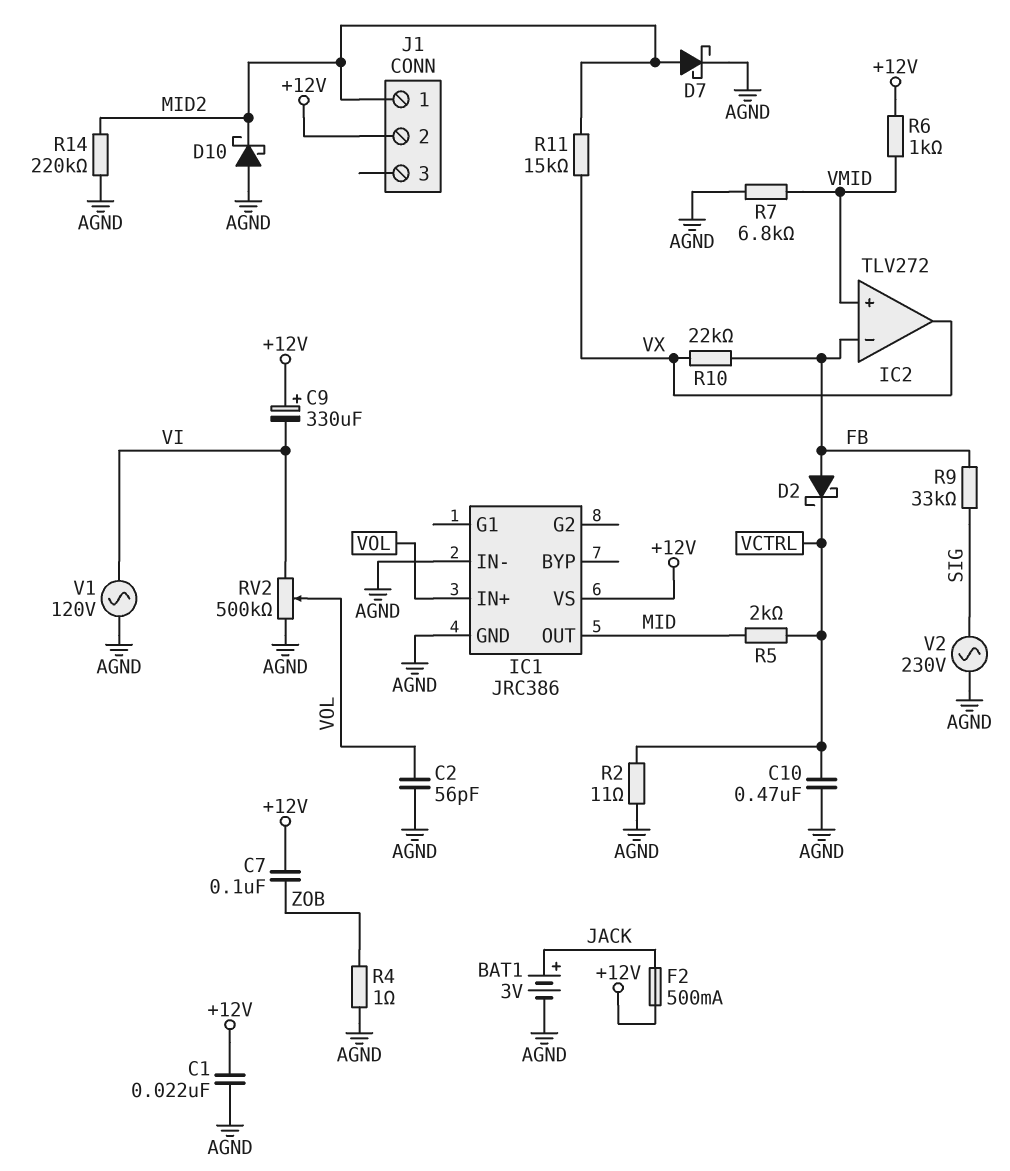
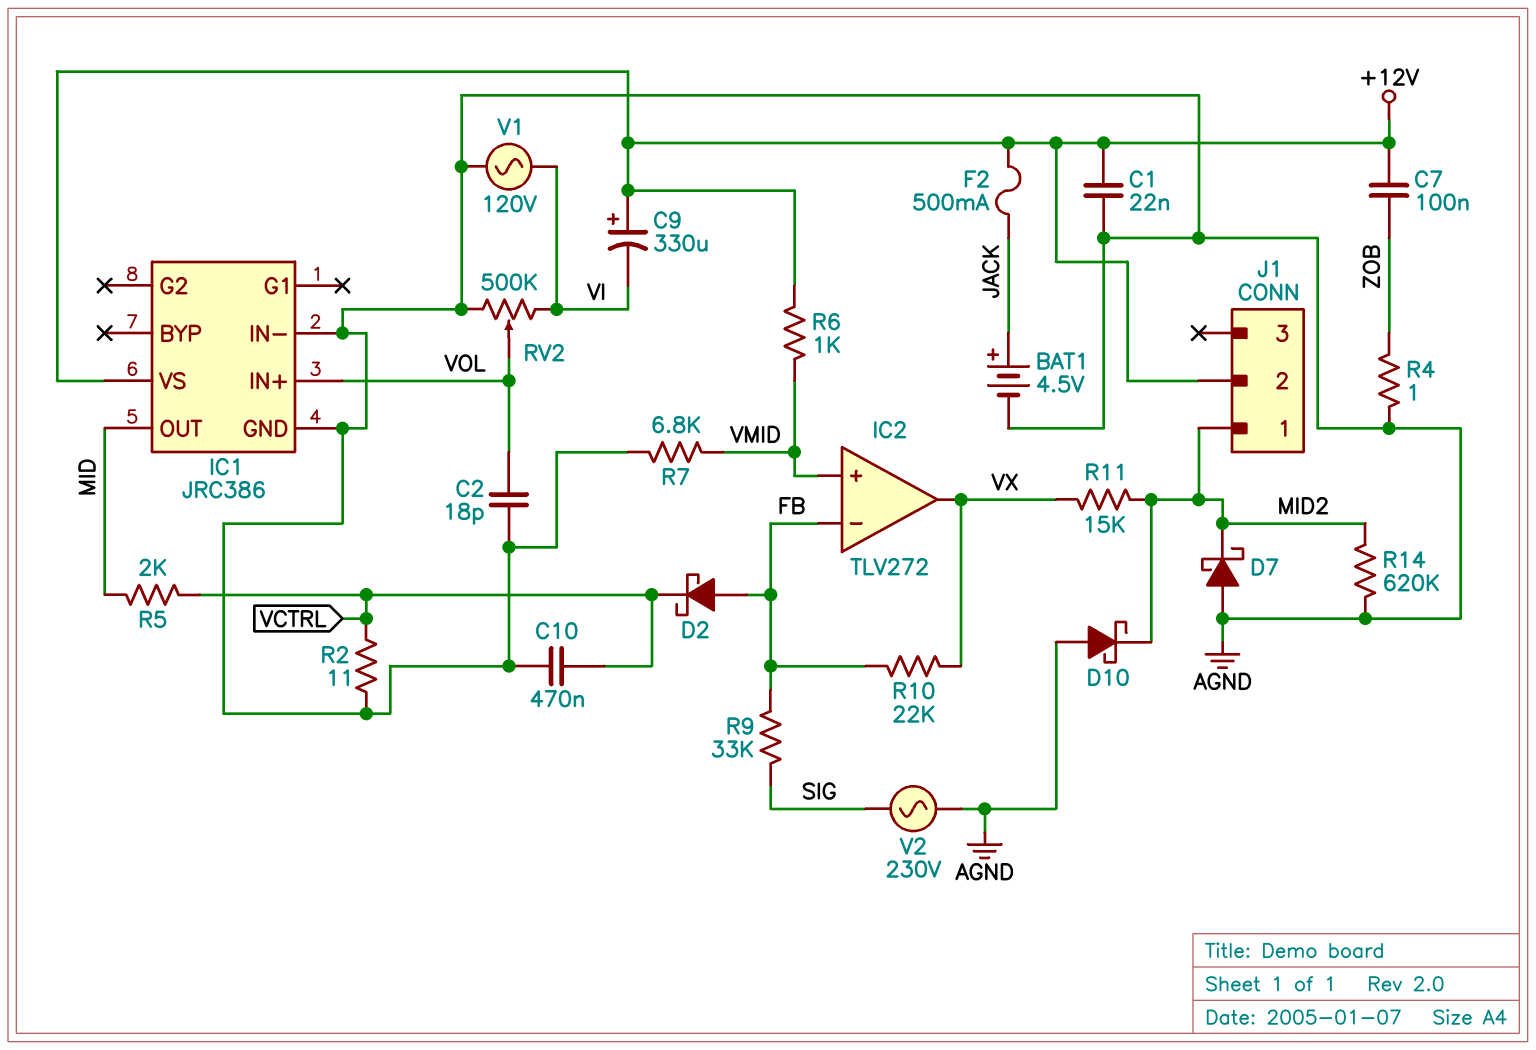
BAT1: 3V (plus JACK, minus AGND) -> 4.5V (plus JACK, minus AGND)
C2: 56pF (AGND, VOL) -> 18pF (AGND, VOL)
D7: schottky (A MID2, K AGND) -> schottky (A AGND, K MID2)
R14: 220k (AGND, MID2) -> 620k (AGND, MID2)

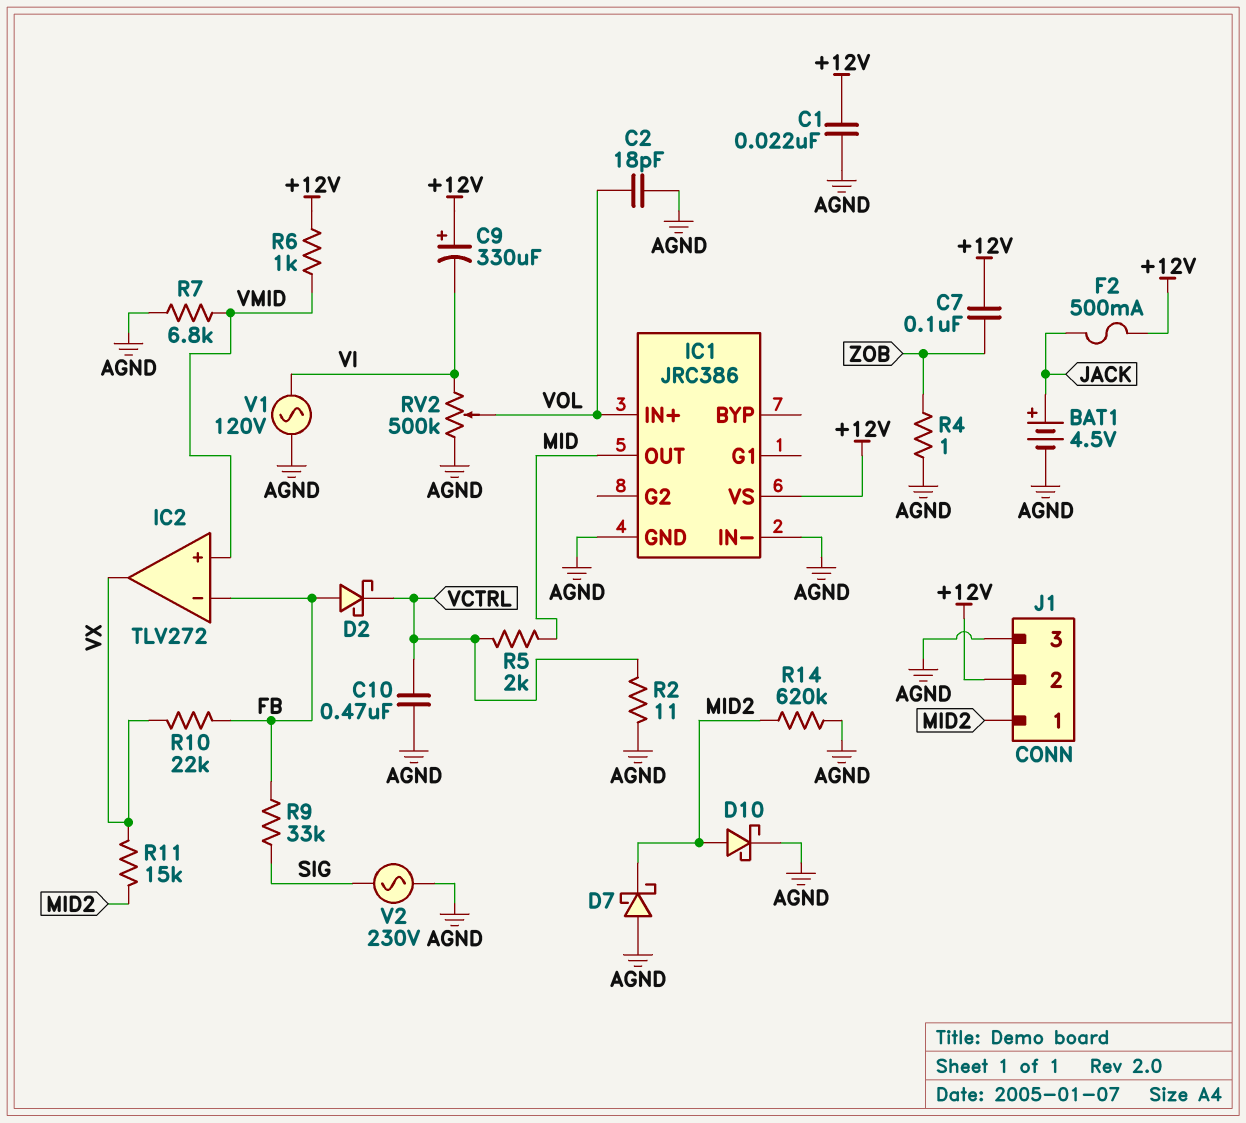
D10: schottky (A AGND, K MID2) -> schottky (A MID2, K AGND)
J1 pin 3: none -> AGND

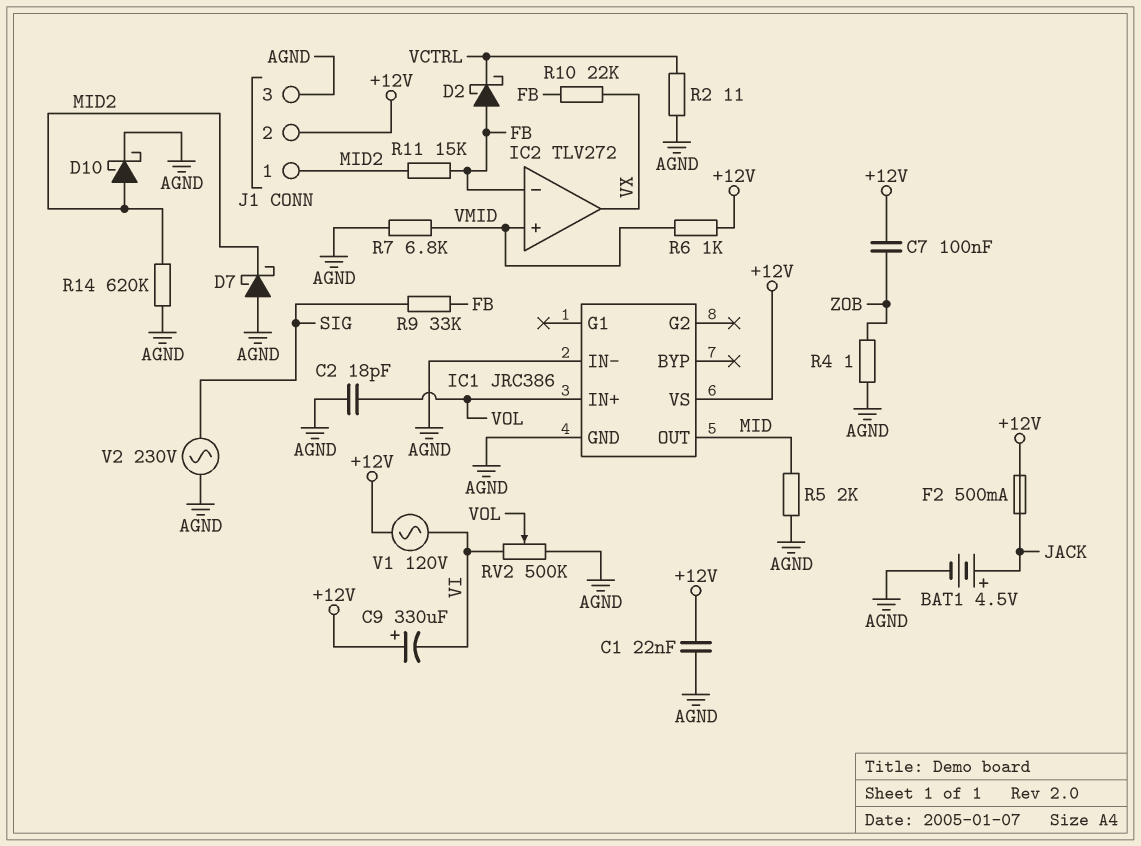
C10: 470nF (AGND, VCTRL) -> none
R5: 2k (MID, VCTRL) -> 2k (AGND, MID)
R11: 15k (MID2, VX) -> 15k (FB, MID2)
V1: AC 120V (AGND, VI) -> AC 120V (+12V, VI)

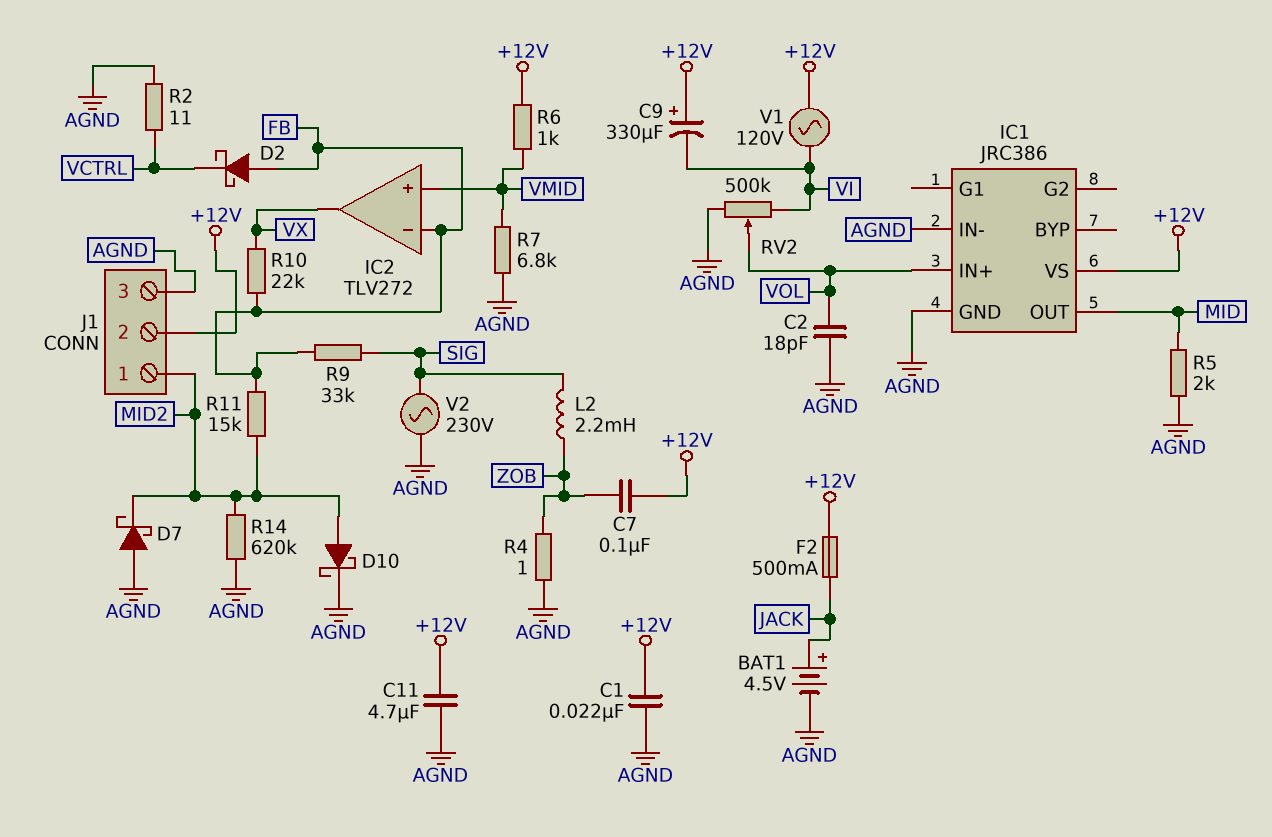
C11: none -> 4.7uF (+12V, AGND)
L2: none -> 2.2mH (SIG, ZOB)

